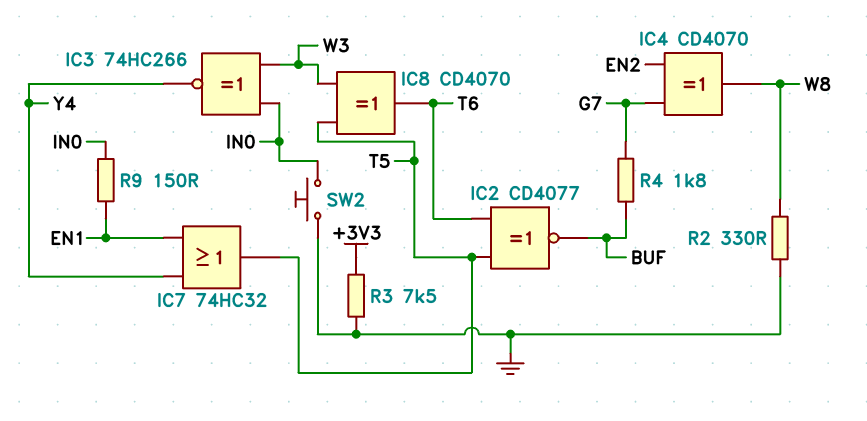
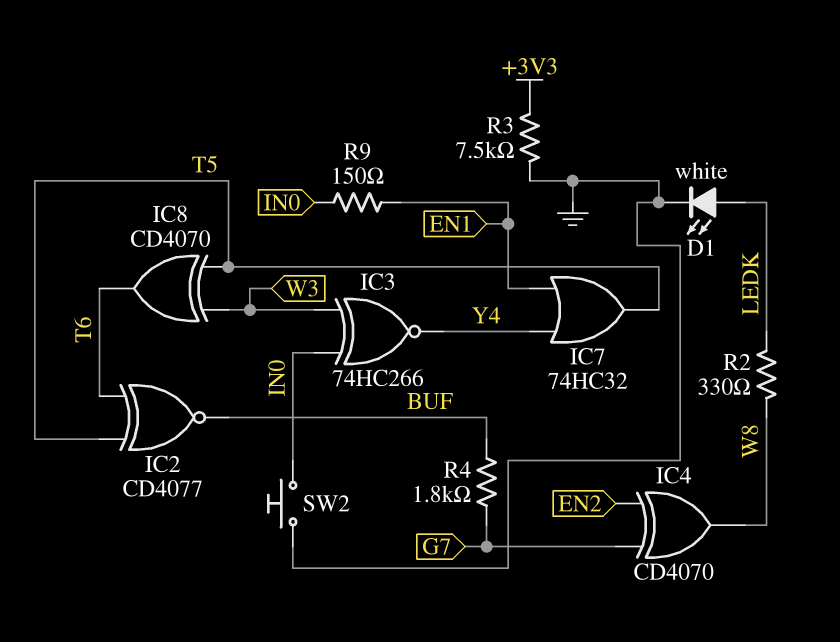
D1: none -> LED white (A LEDK, K GND)
R2: 330 (GND, W8) -> 330 (LEDK, W8)

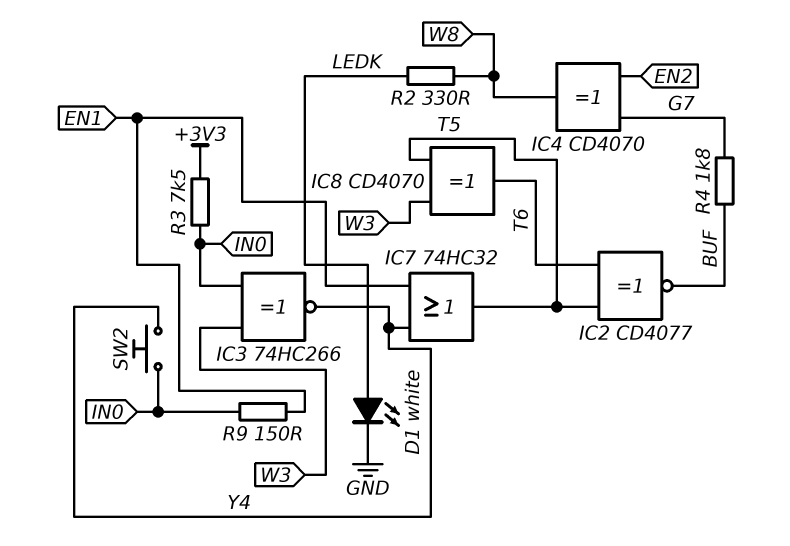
R3: 7.5k (+3V3, GND) -> 7.5k (+3V3, IN0)
SW2: button (GND, IN0) -> button (IN0, Y4)

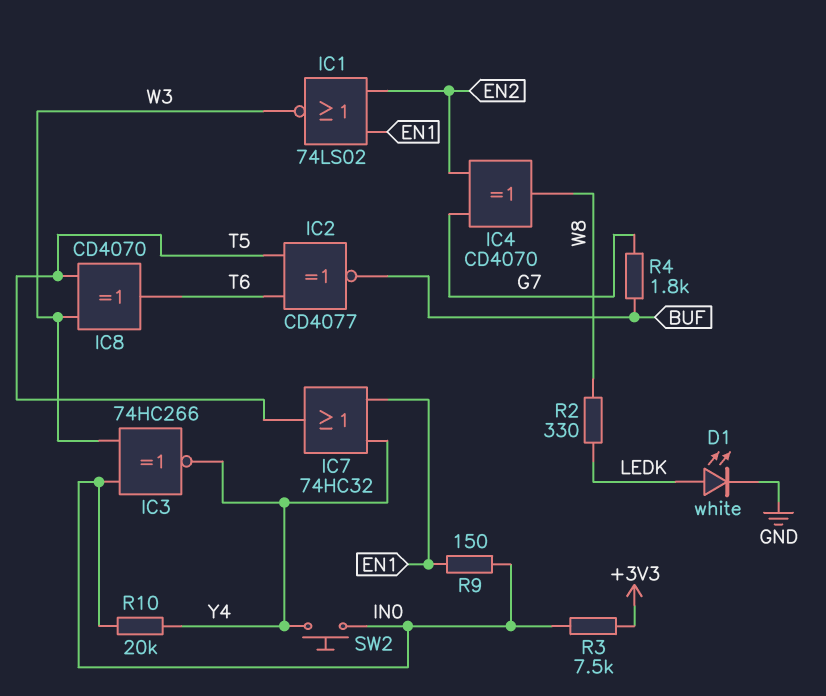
IC1: none -> NOR 74LS02 (in EN1, in EN2, out W3)
R10: none -> 20k (IN0, Y4)

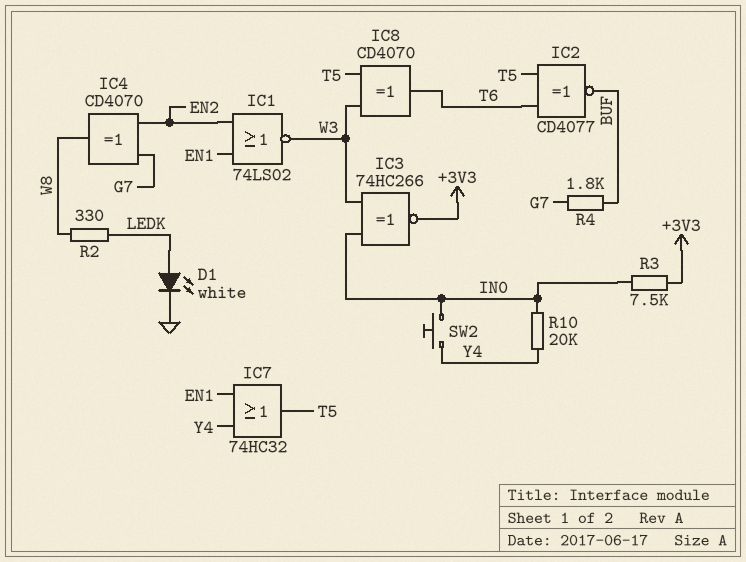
IC3: XNOR 74HC266 (in IN0, in W3, out Y4) -> XNOR 74HC266 (in IN0, in W3, out +3V3)
R9: 150 (EN1, IN0) -> none

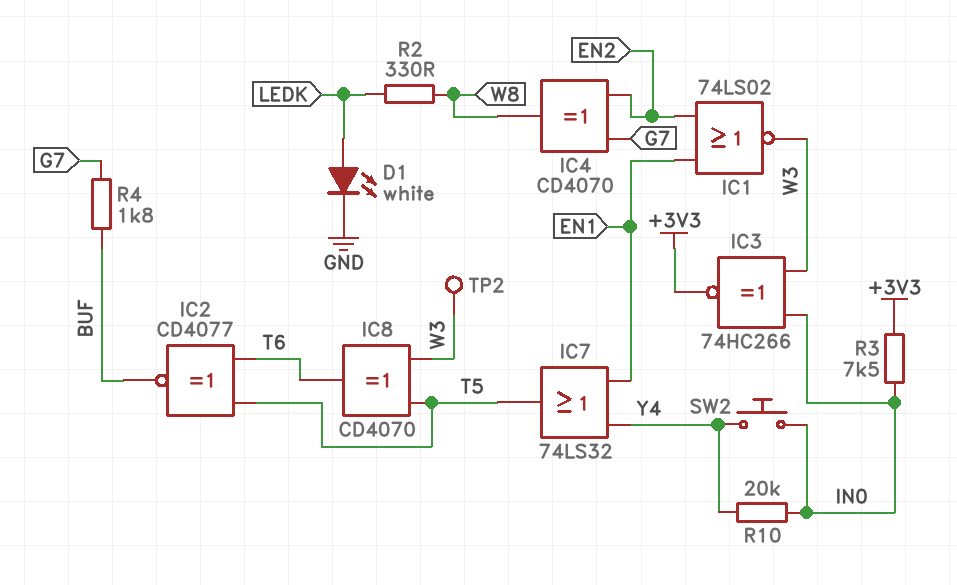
IC7: OR 74HC32 (in EN1, in Y4, out T5) -> OR 74LS32 (in EN1, in Y4, out T5)
TP2: none -> test point (W3)

